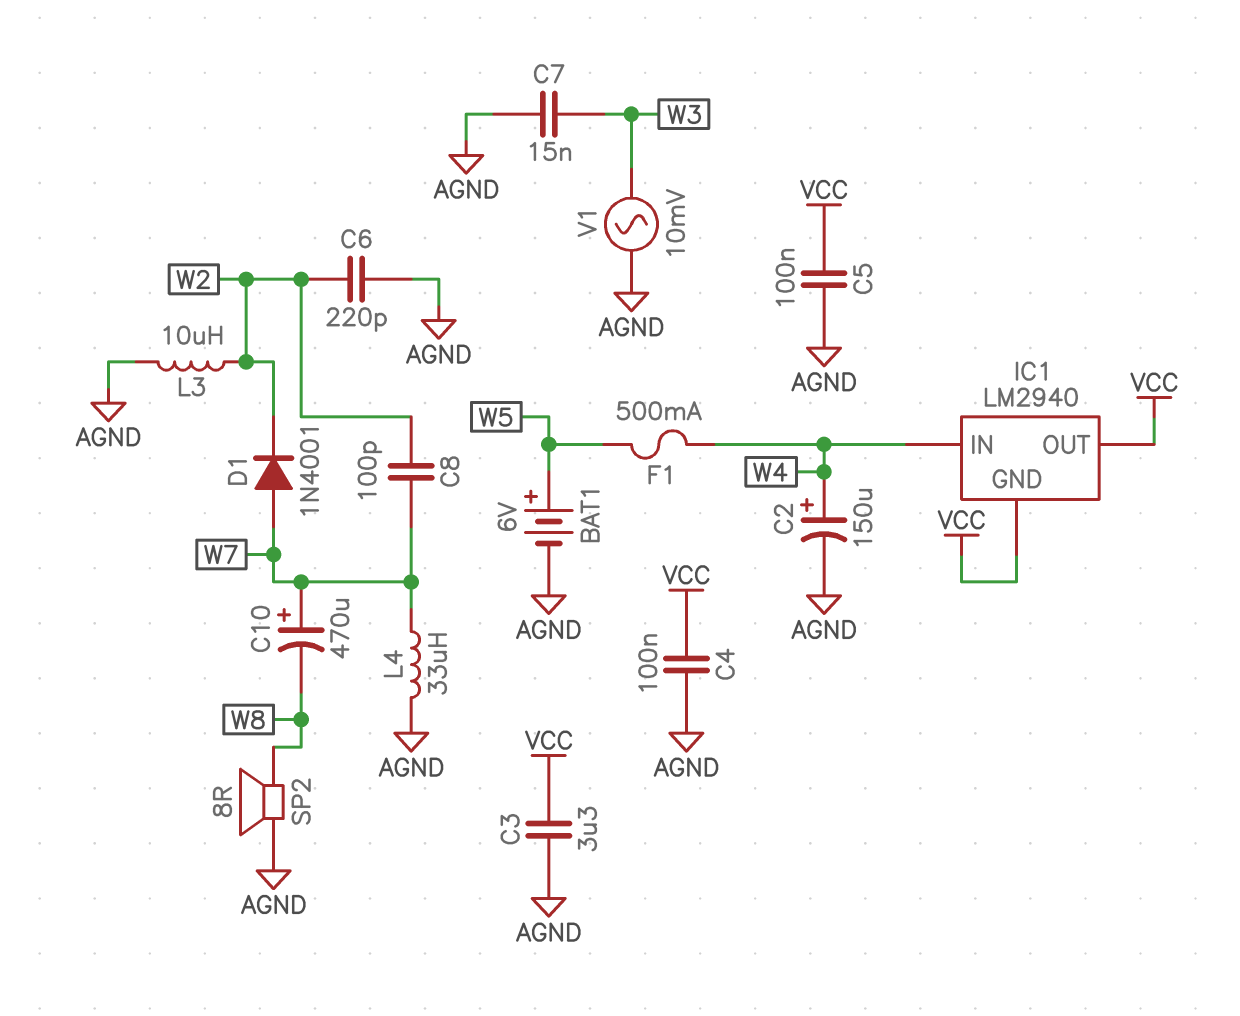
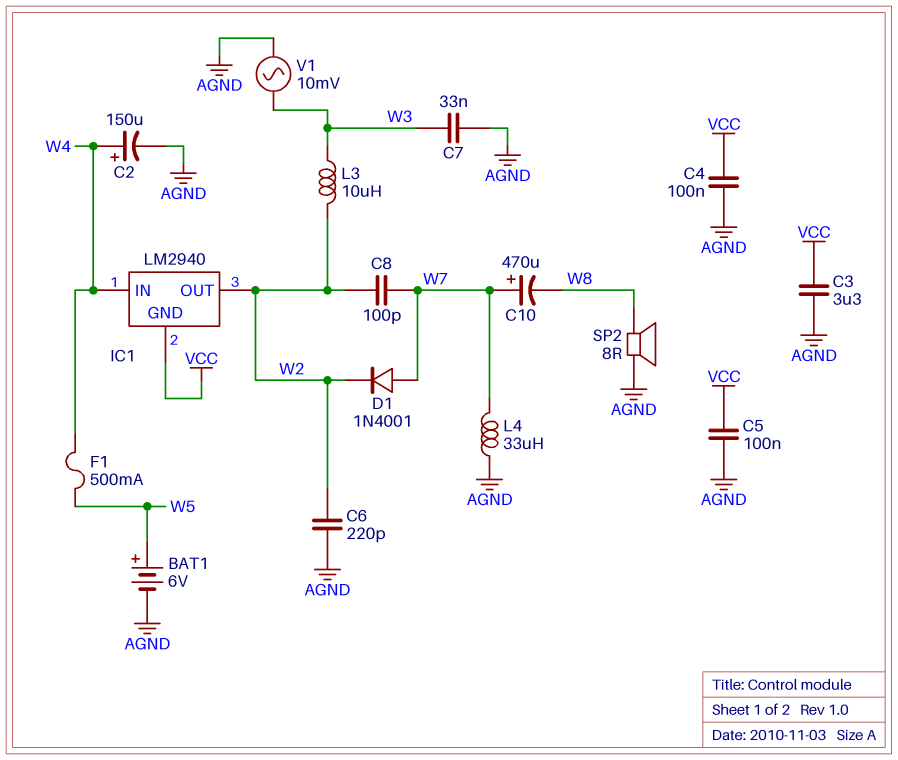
C7: 15nF (AGND, W3) -> 33nF (AGND, W3)
IC1 pin OUT: VCC -> W2
L3: 10uH (AGND, W2) -> 10uH (W2, W3)

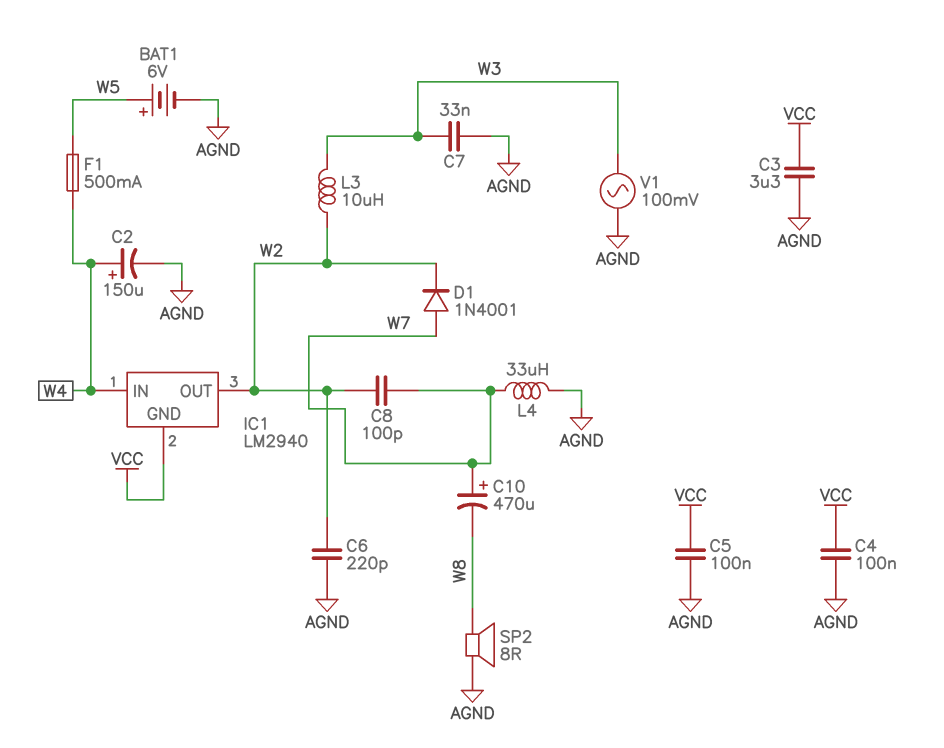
V1: AC 10mV (AGND, W3) -> AC 100mV (AGND, W3)

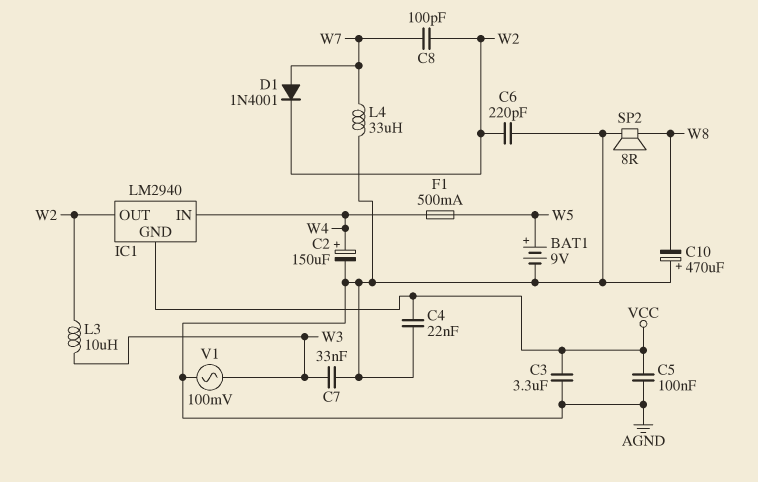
BAT1: 6V (plus W5, minus AGND) -> 9V (plus W5, minus AGND)
C4: 100nF (AGND, VCC) -> 22nF (AGND, VCC)
C10: 470uF (plus W7, minus W8) -> 470uF (plus AGND, minus W8)

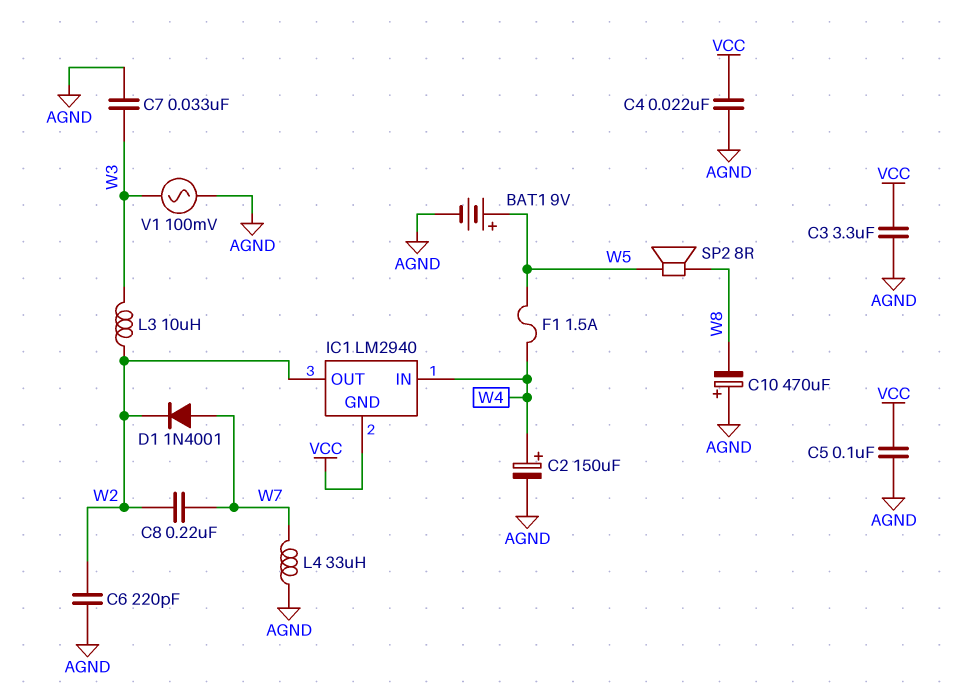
C8: 100pF (W2, W7) -> 220nF (W2, W7)
F1: 500mA (W4, W5) -> 1.5A (W4, W5)
SP2: speaker 8R (AGND, W8) -> speaker 8R (W5, W8)

